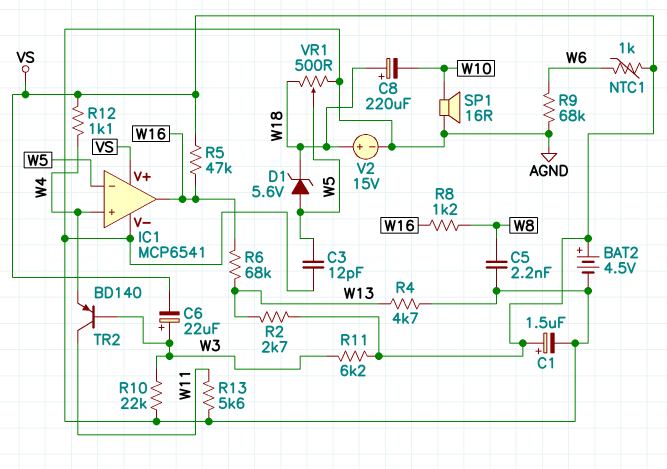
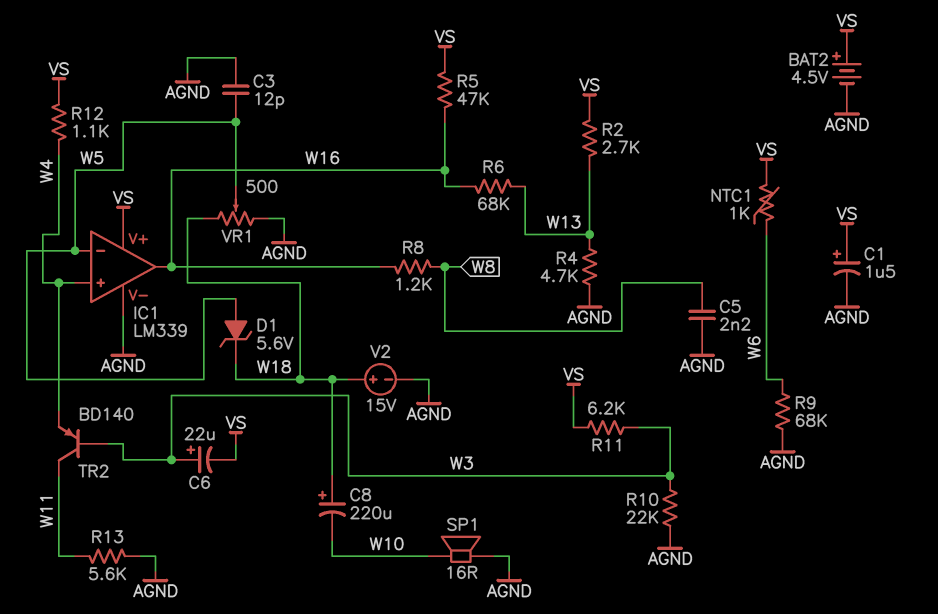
IC1: MCP6541 -> LM339

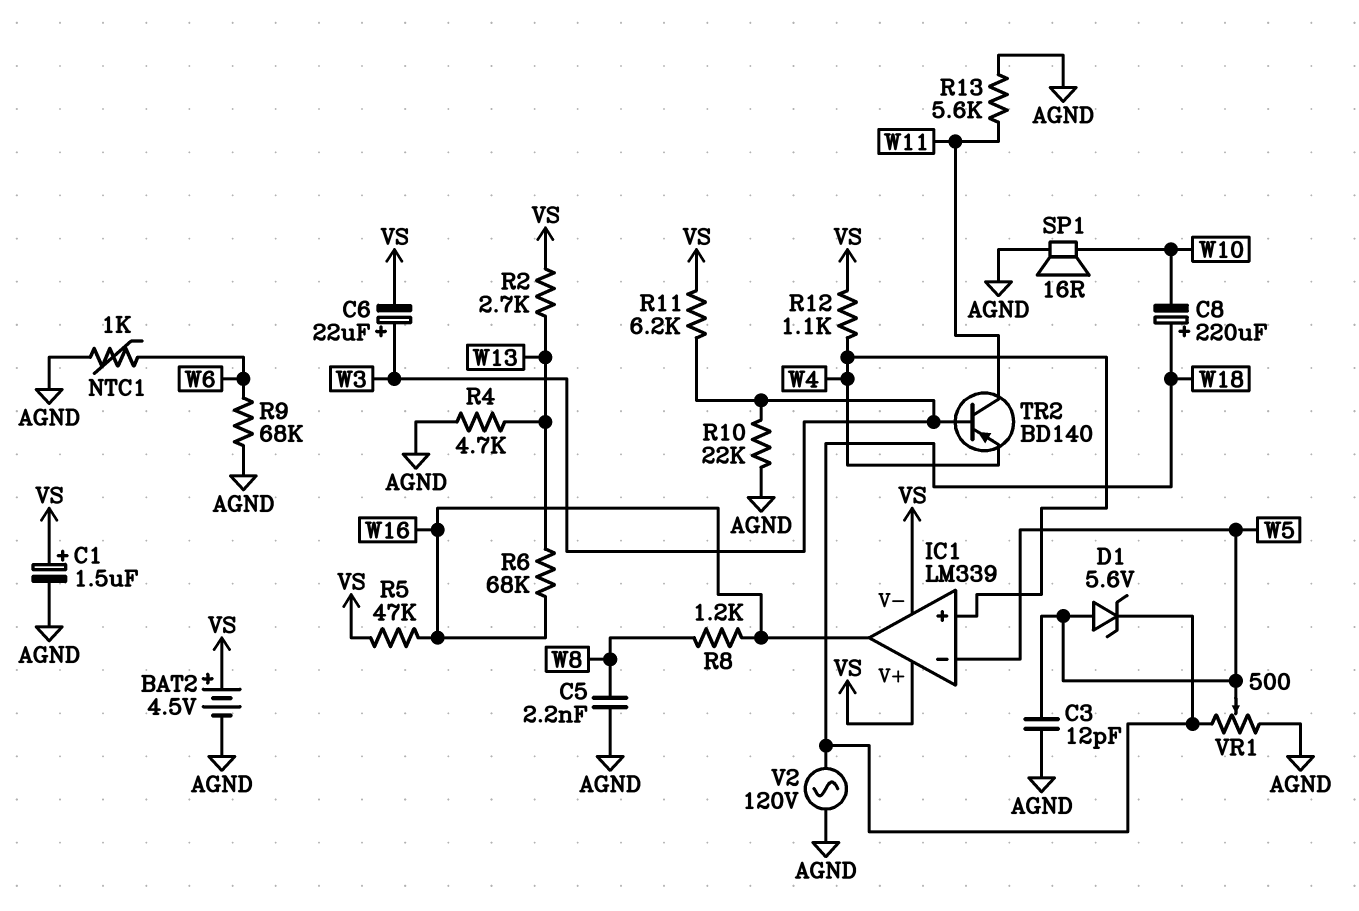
IC1 pin V-: AGND -> VS
NTC1: 1k (VS, W6) -> 1k (AGND, W6)
V2: 15V (plus W18, minus AGND) -> AC 120V (AGND, W18)

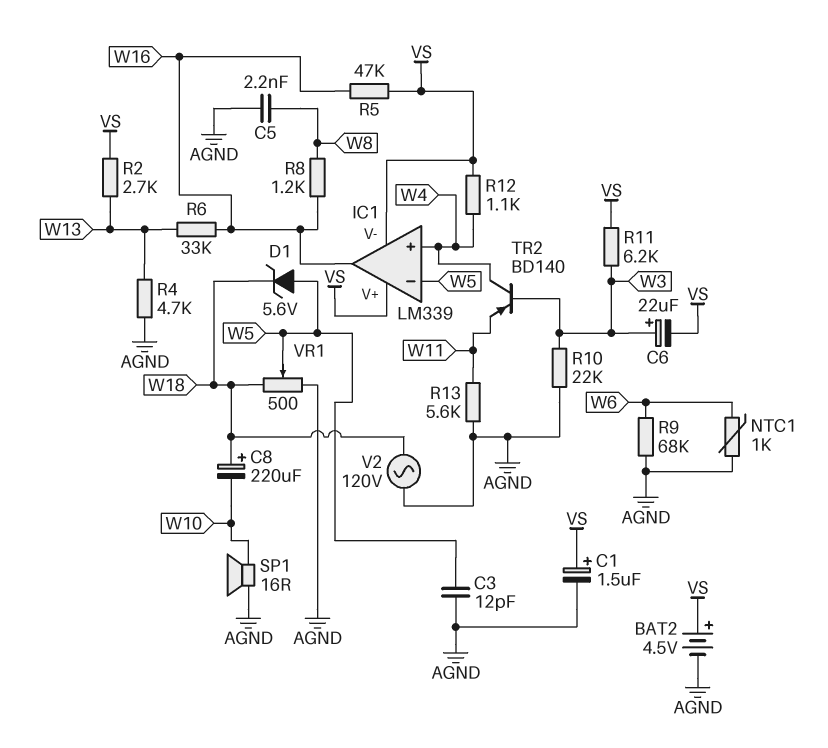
R6: 68k (W13, W16) -> 33k (W13, W16)
TR2: PNP BD140 (B W3, C W11, E W4) -> PNP BD140 (B W3, C W4, E W11)

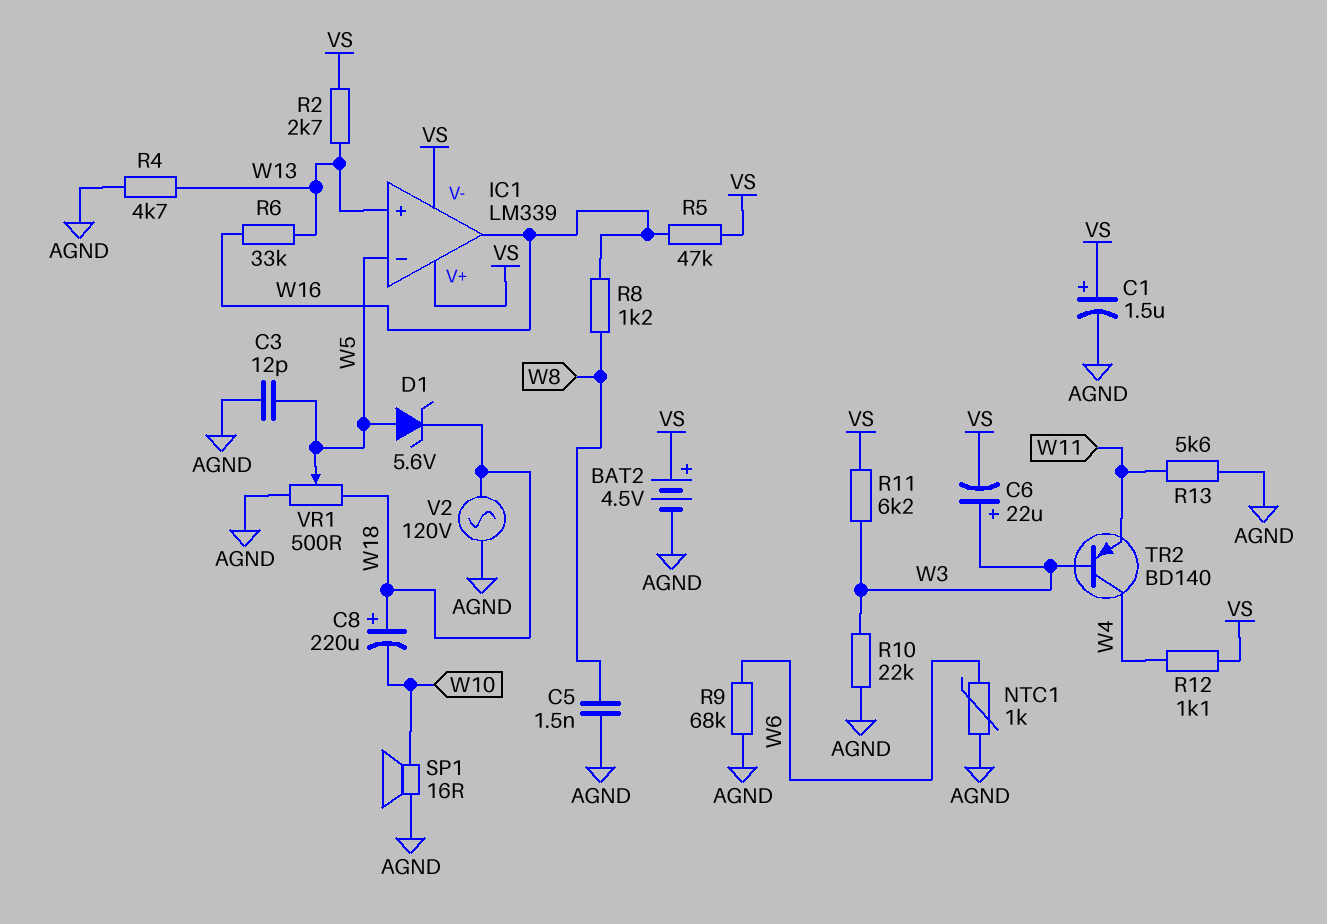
C5: 2.2nF (AGND, W8) -> 1.5nF (AGND, W8)
IC1 pin in+: W4 -> W13

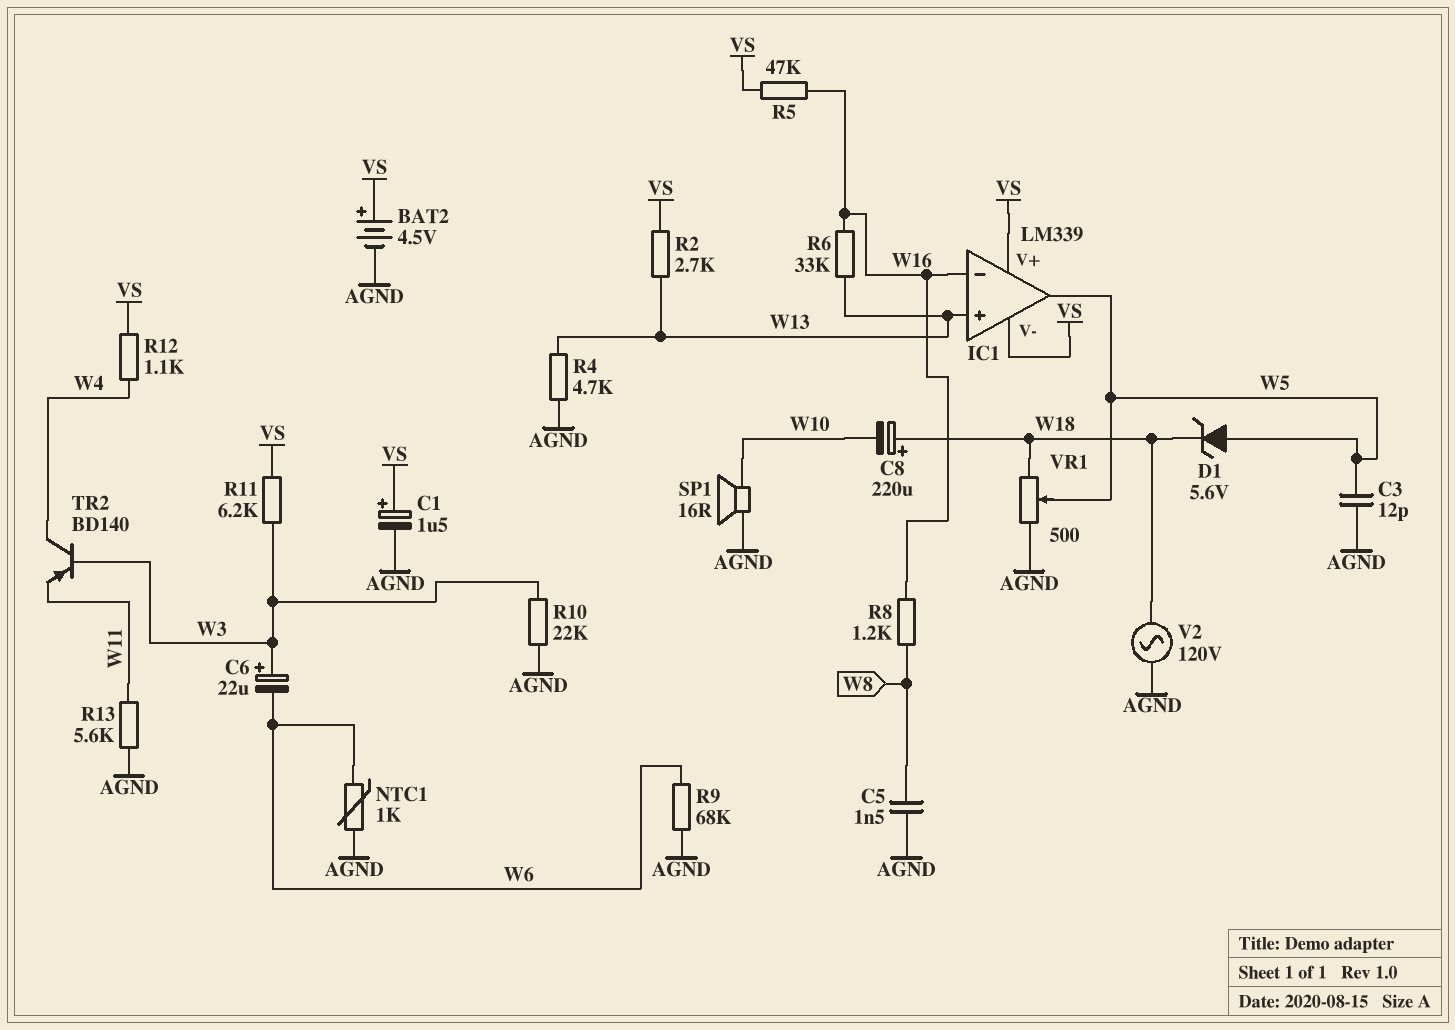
C6: 22uF (plus W3, minus VS) -> 22uF (plus W3, minus W6)
IC1 pin in-: W5 -> W16
IC1 pin out: W16 -> W5

